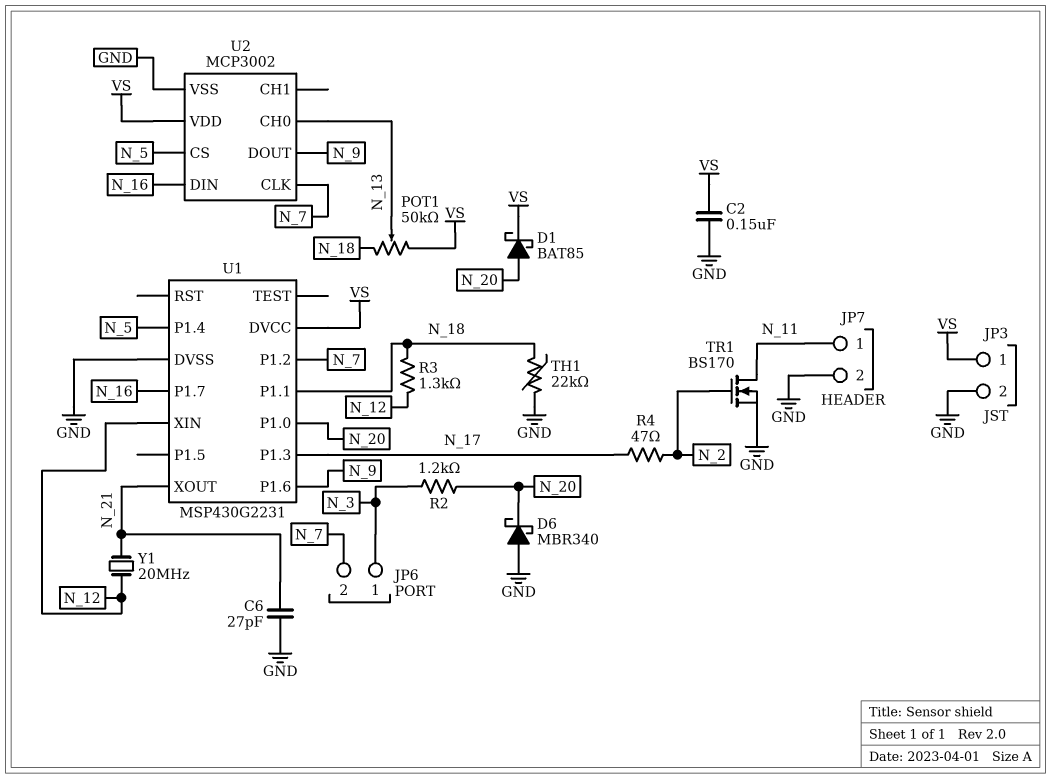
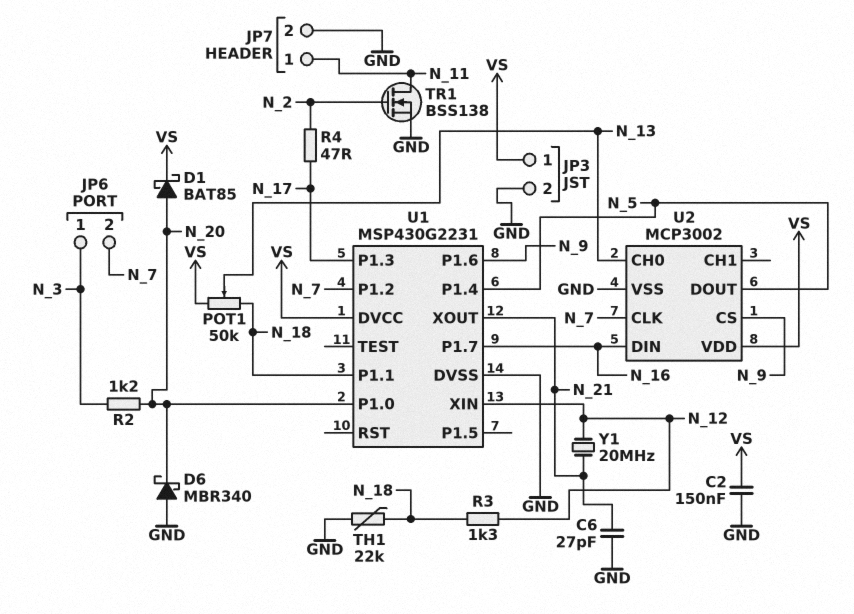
TR1: NMOS BS170 (G N_2, D N_11, S GND) -> NMOS BSS138 (G N_2, D N_11, S GND)
U2 pin CS: N_5 -> N_9
U2 pin DOUT: N_9 -> N_5

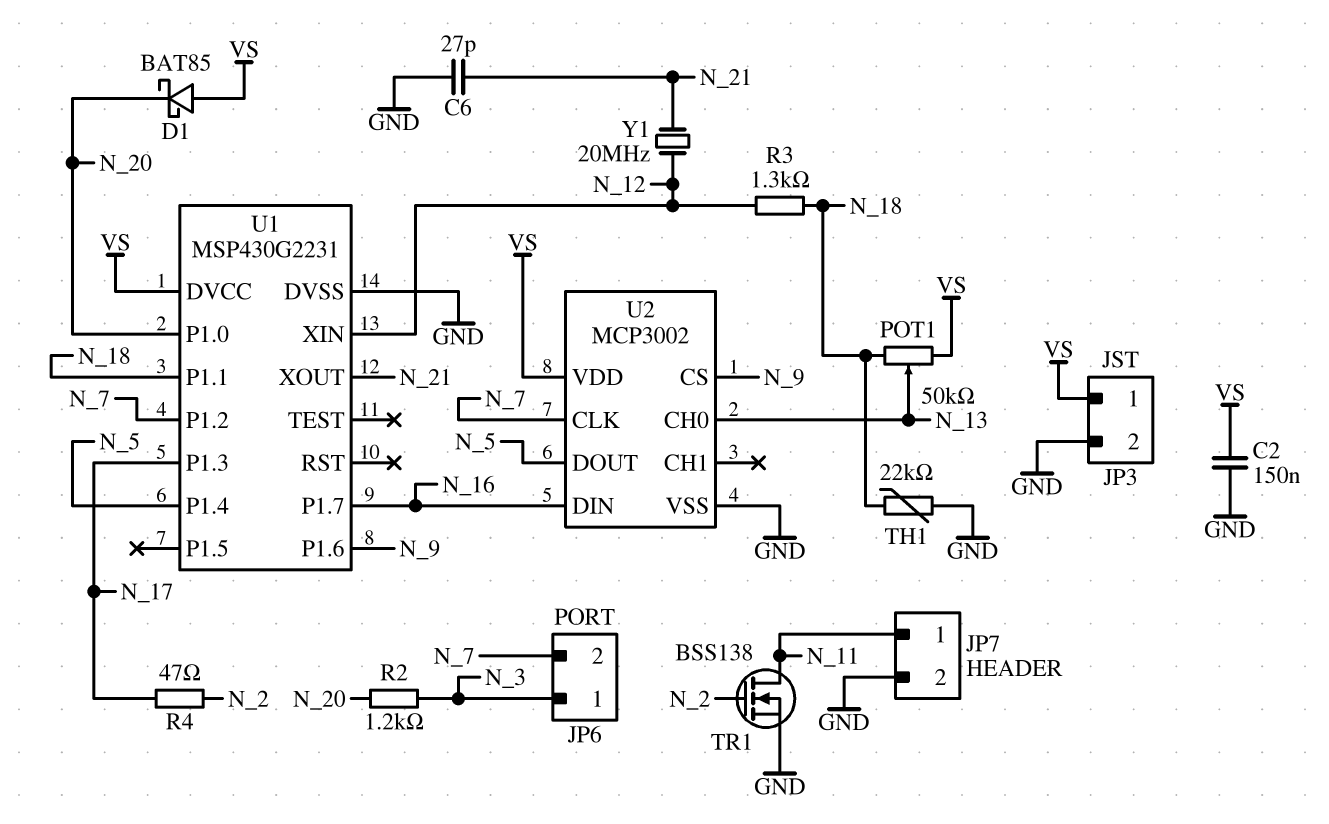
D1: schottky BAT85 (A N_20, K VS) -> schottky BAT85 (A VS, K N_20)
D6: schottky MBR340 (A GND, K N_20) -> none

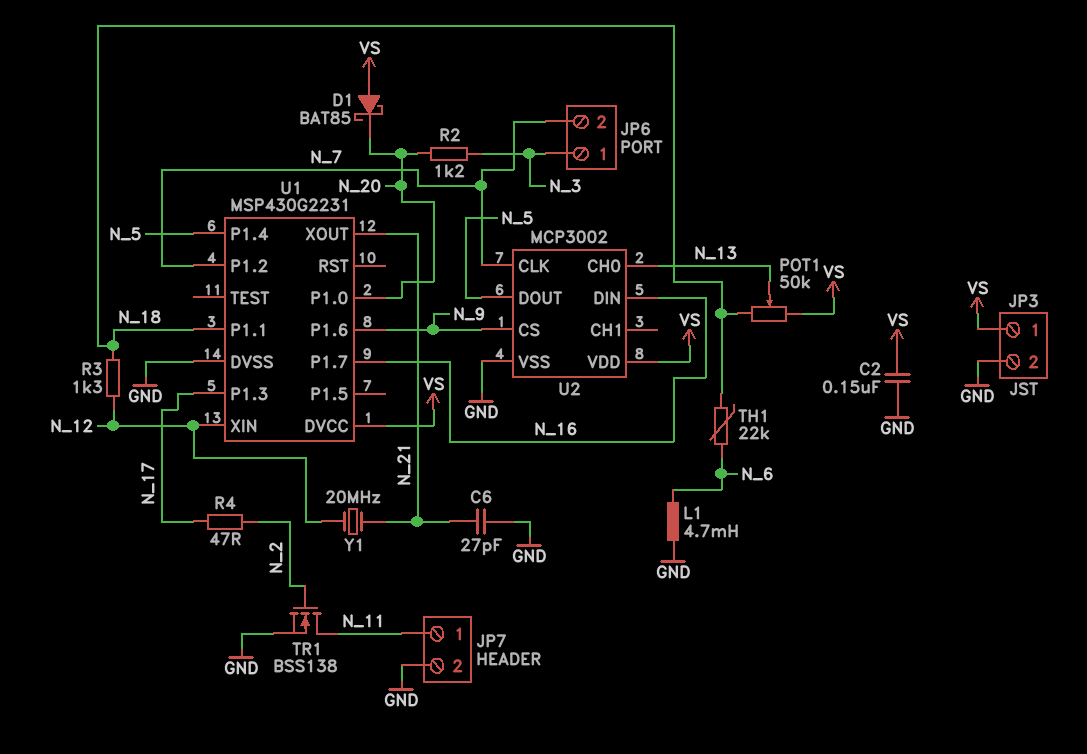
L1: none -> 4.7mH (GND, N_6)
TH1: 22k (GND, N_18) -> 22k (N_6, N_18)

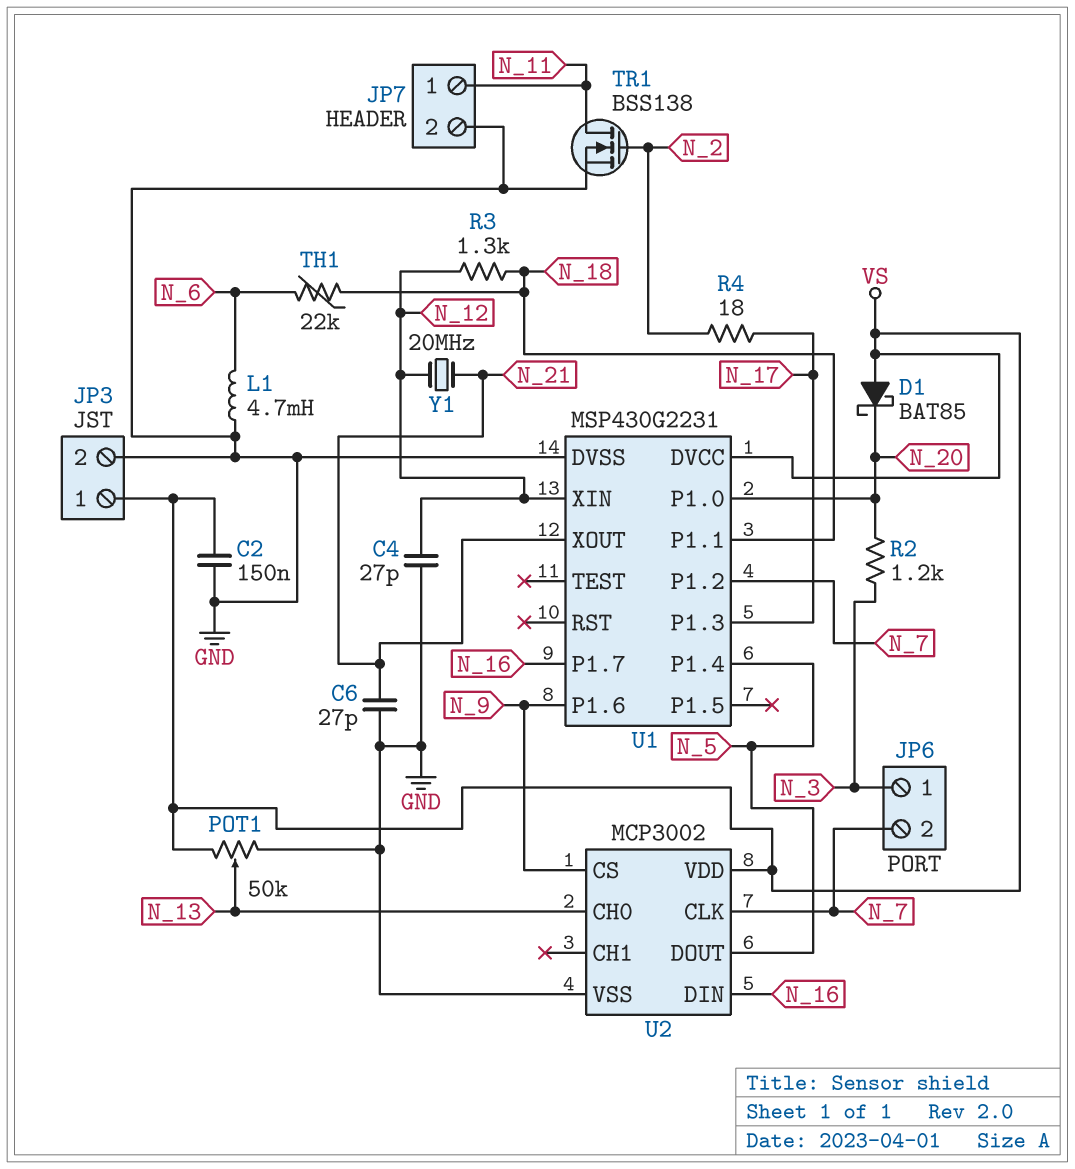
C4: none -> 27pF (GND, N_12)
POT1: 50k (N_18, VS, wiper N_13) -> 50k (GND, VS, wiper N_13)
R4: 47 (N_2, N_17) -> 18 (N_2, N_17)

